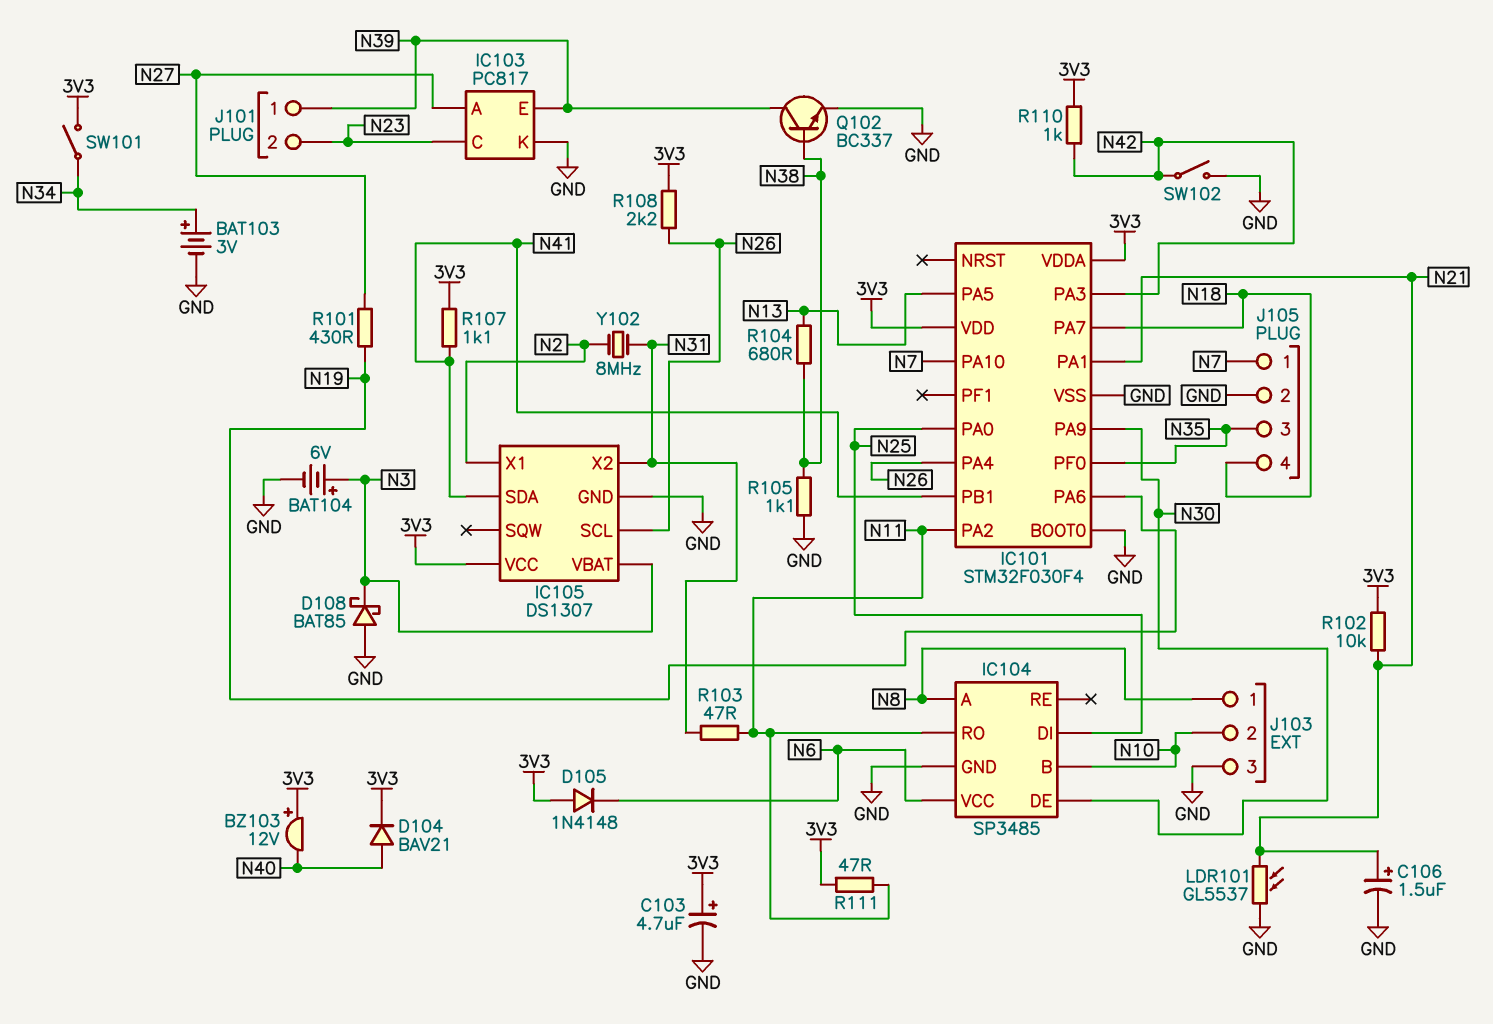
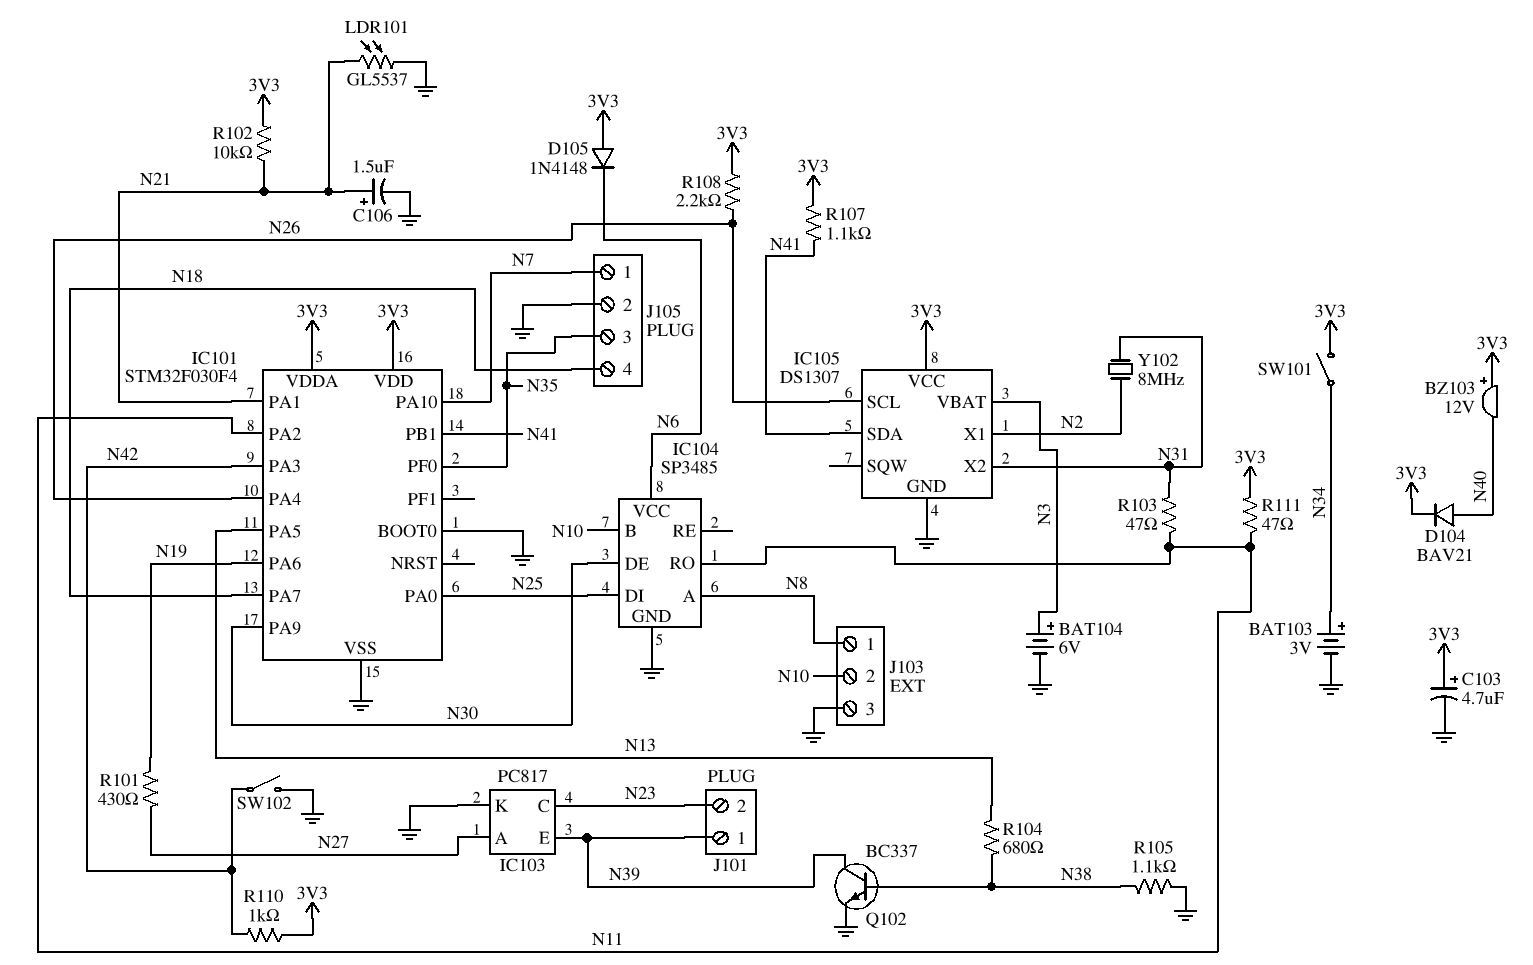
D108: schottky BAT85 (A GND, K N3) -> none

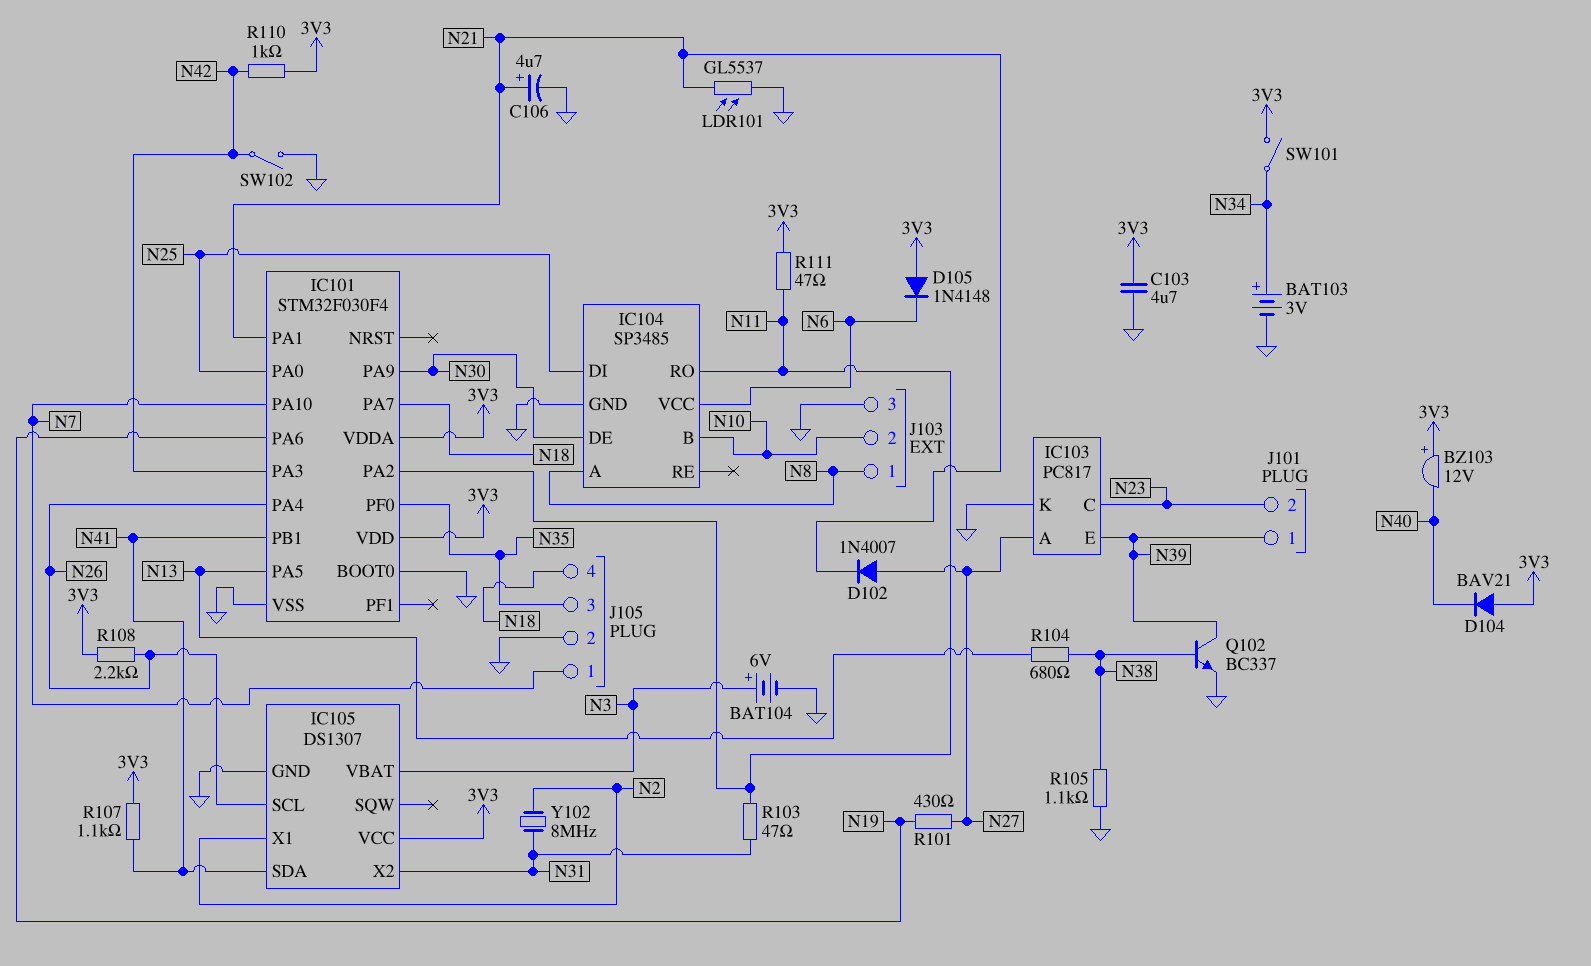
C103: 4.7uF (plus 3V3, minus GND) -> 4.7uF (3V3, GND)
C106: 1.5uF (plus N21, minus GND) -> 4.7uF (plus N21, minus GND)
D102: none -> diode 1N4007 (A N27, K N21)
D104: diode BAV21 (A N40, K 3V3) -> diode BAV21 (A 3V3, K N40)
R102: 10k (3V3, N21) -> none

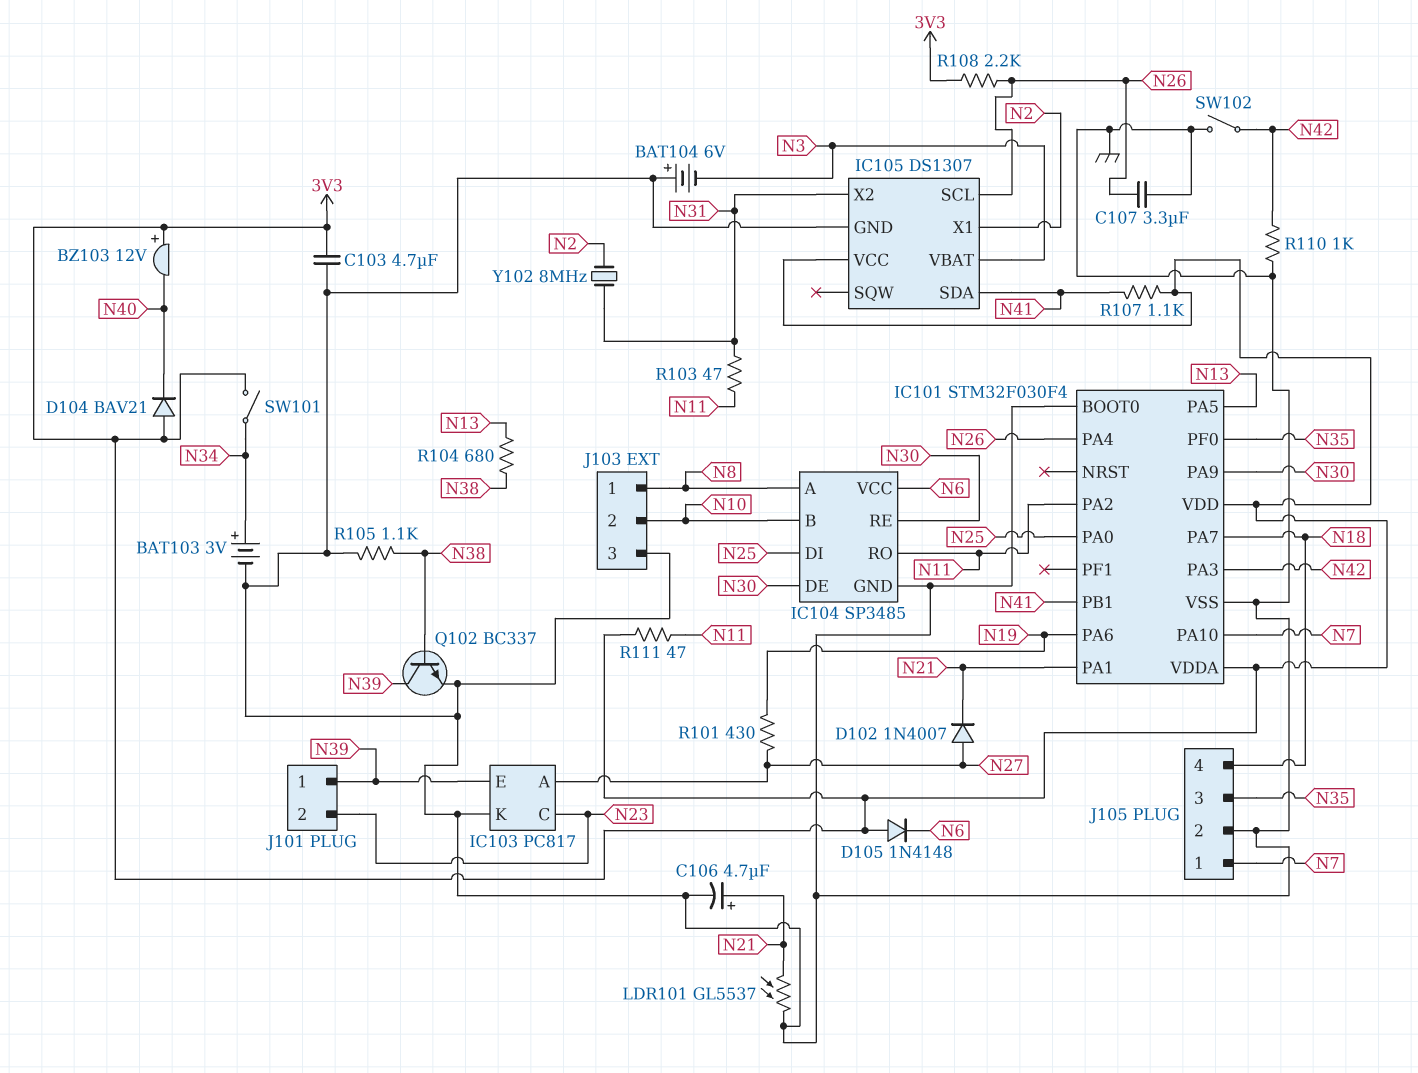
BAT104: 6V (plus N3, minus GND) -> 6V (plus GND, minus N3)
C107: none -> 3.3uF (GND, N26)
IC104 pin RE: none -> N30
R110: 1k (3V3, N42) -> 1k (GND, N42)

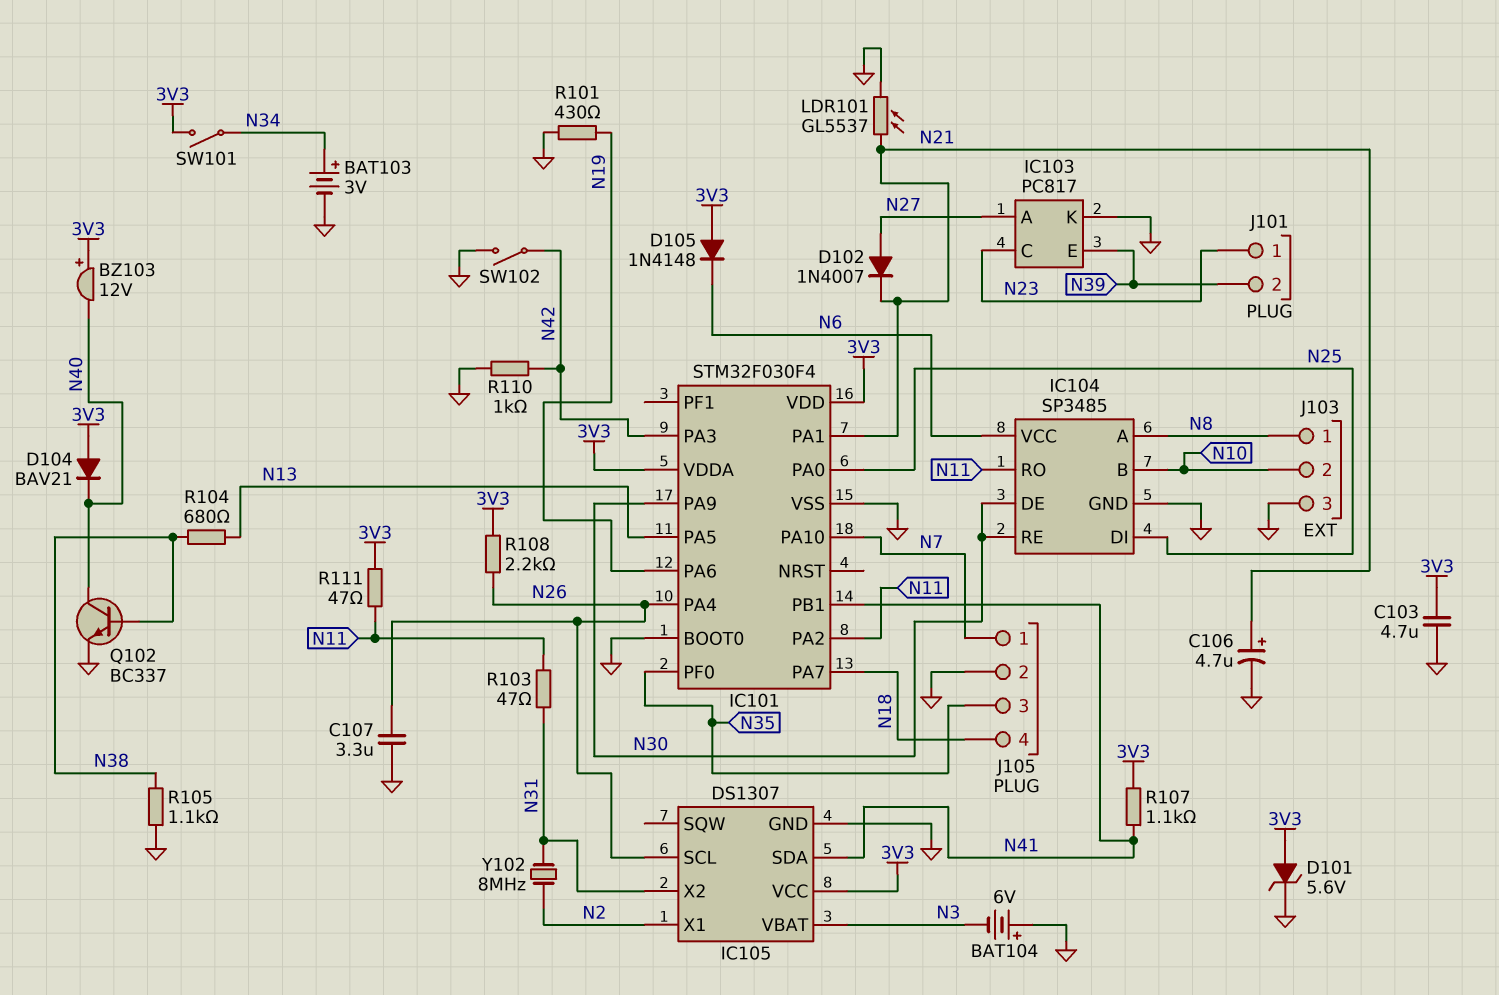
D101: none -> zener 5.6V (A 3V3, K GND)
J101 pin 1: N39 -> N23
J101 pin 2: N23 -> N39
Q102: NPN BC337 (B N38, C N39, E GND) -> NPN BC337 (B N38, C N40, E GND)
R101: 430 (N19, N27) -> 430 (GND, N19)

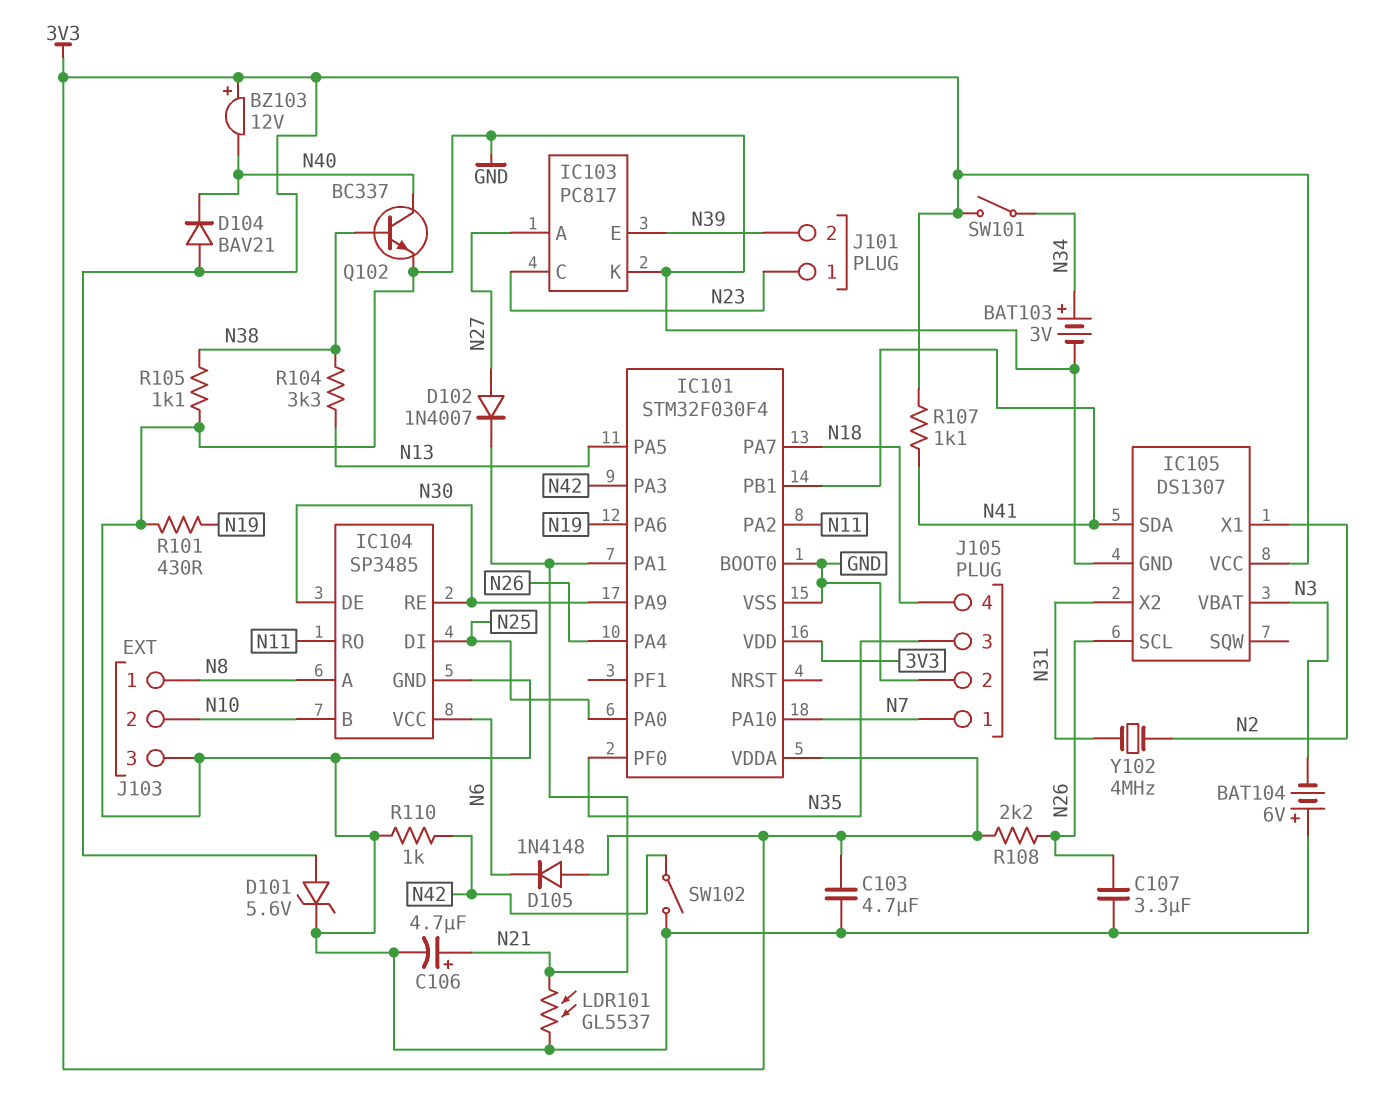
R103: 47 (N11, N31) -> none
R104: 680 (N13, N38) -> 3.3k (N13, N38)
R111: 47 (3V3, N11) -> none
Y102: 8MHz (N2, N31) -> 4MHz (N2, N31)

